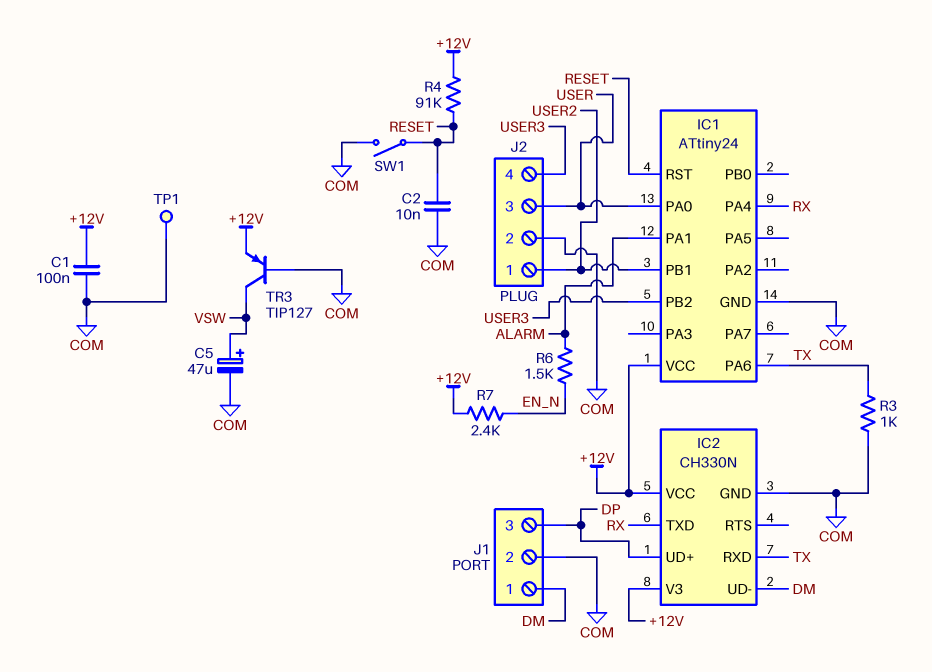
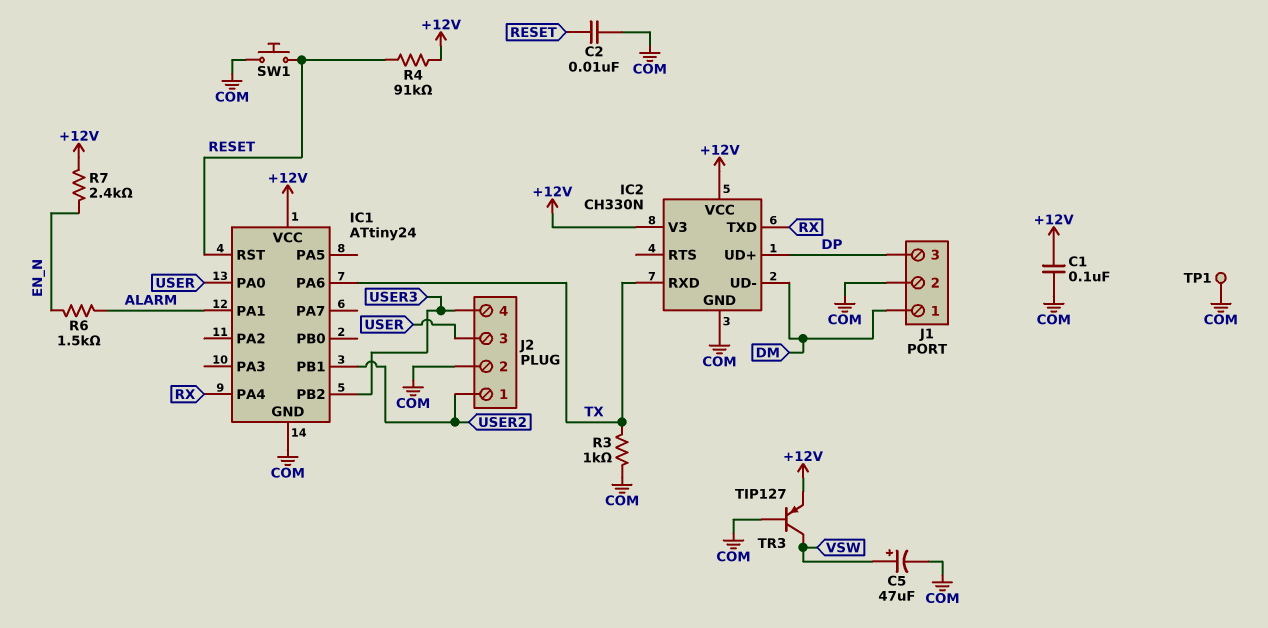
SW1: switch (COM, RESET) -> button (COM, RESET)

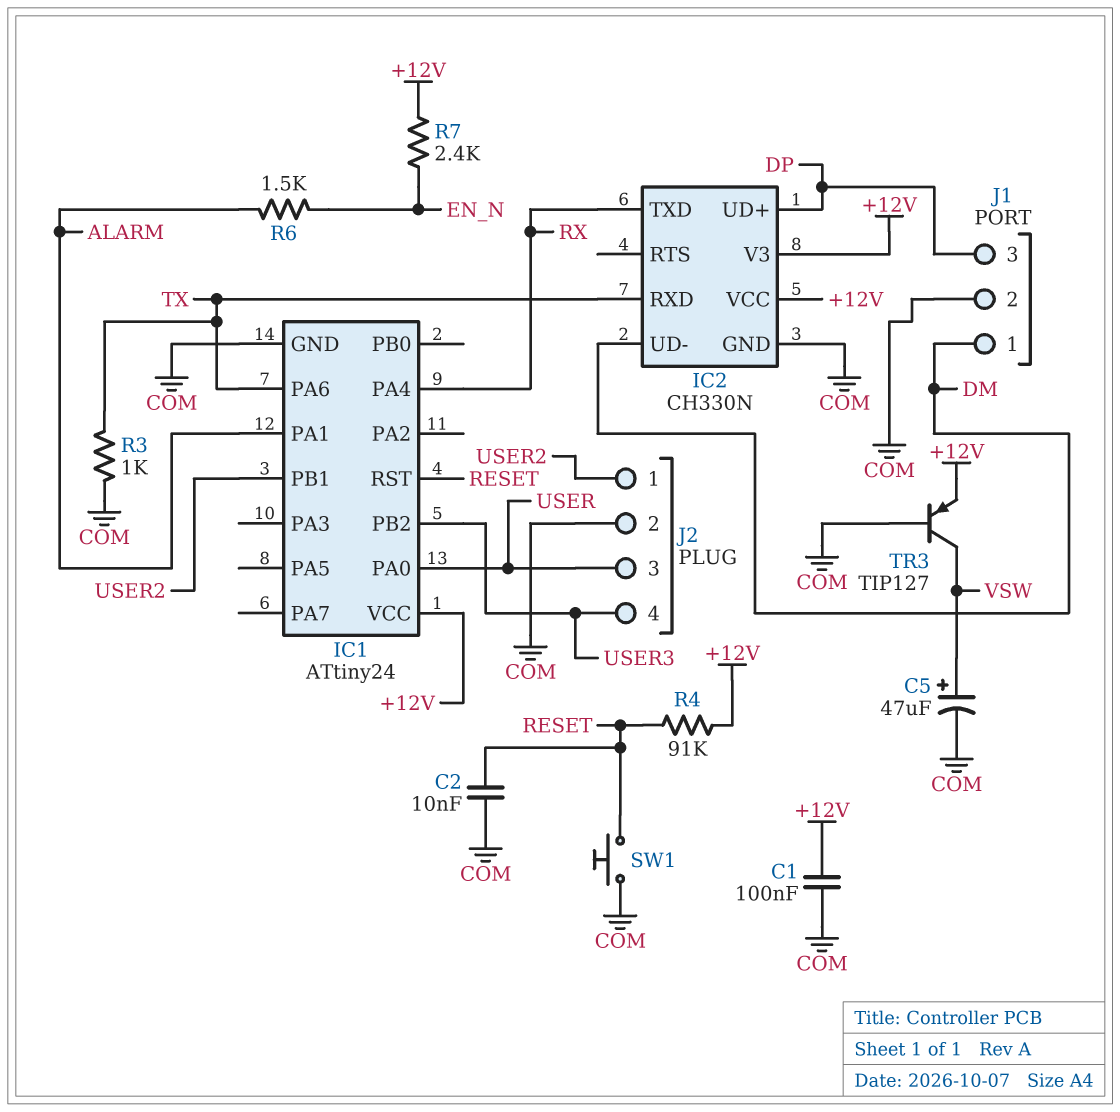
TP1: test point (COM) -> none

